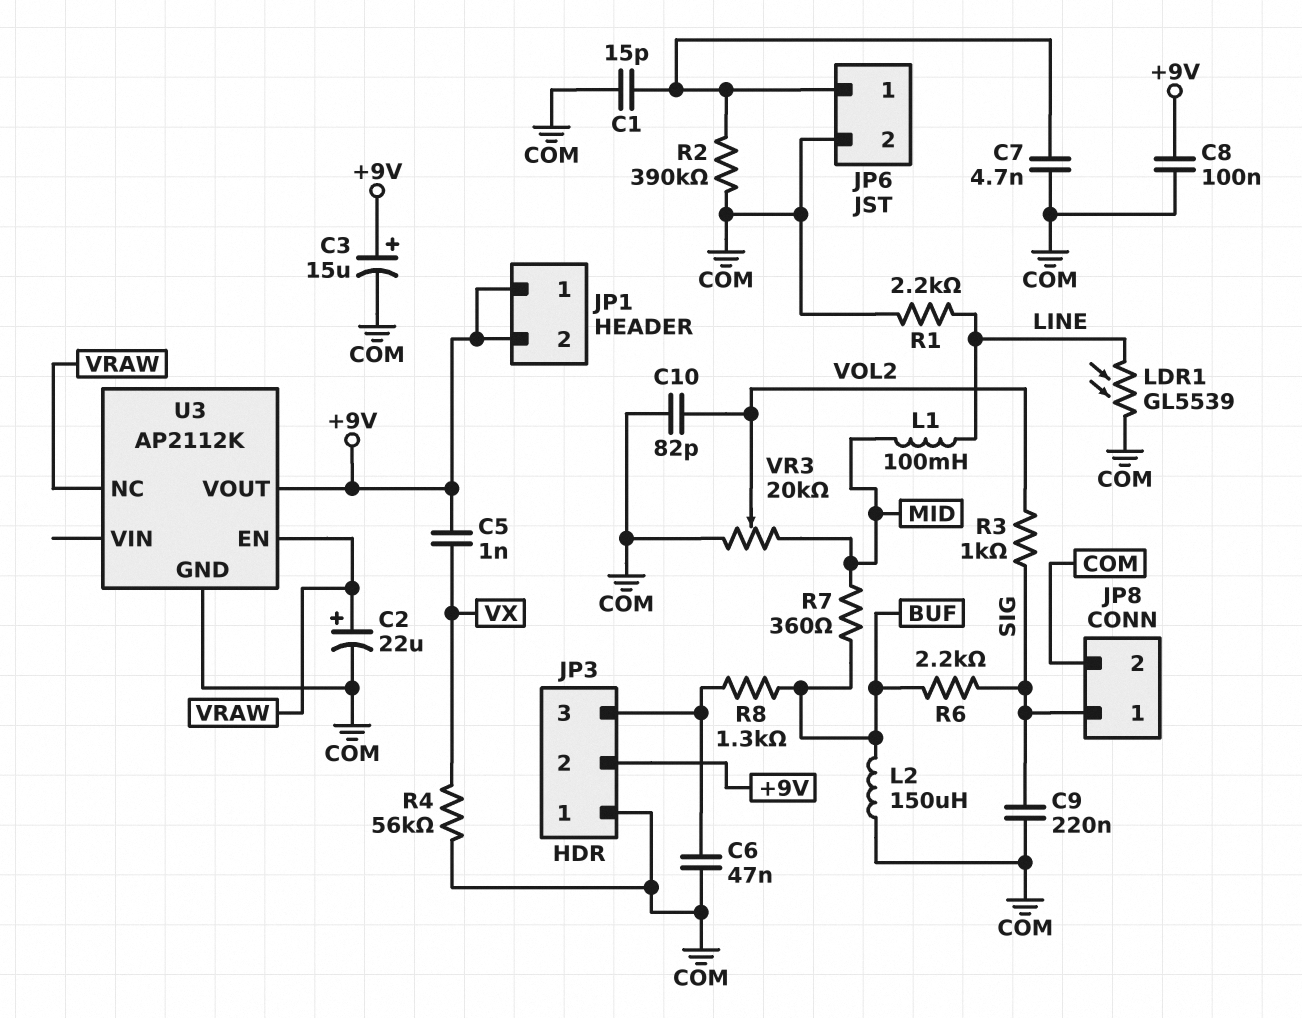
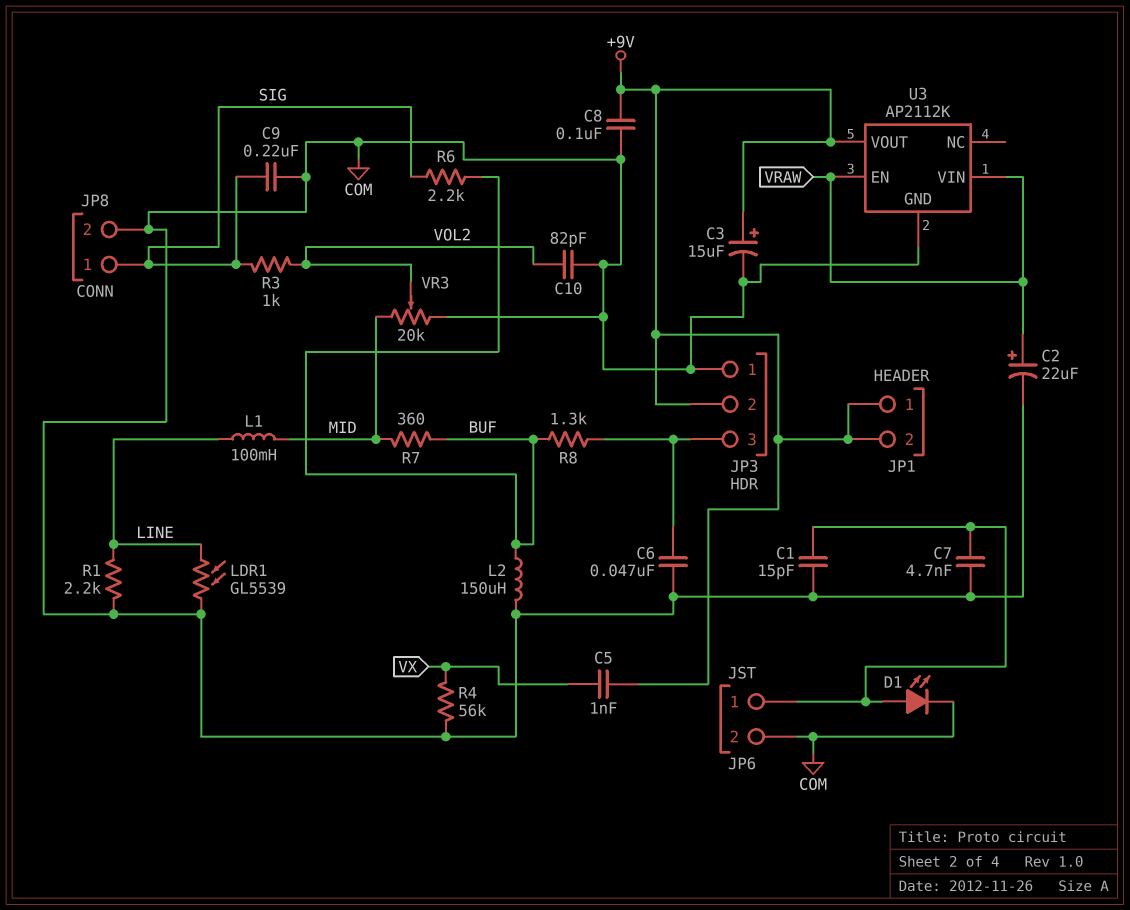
D1: none -> LED (A JP6/1, K COM)
R2: 390k (COM, JP6/1) -> none
U3 pin NC: VRAW -> none
U3 pin VIN: none -> VRAW

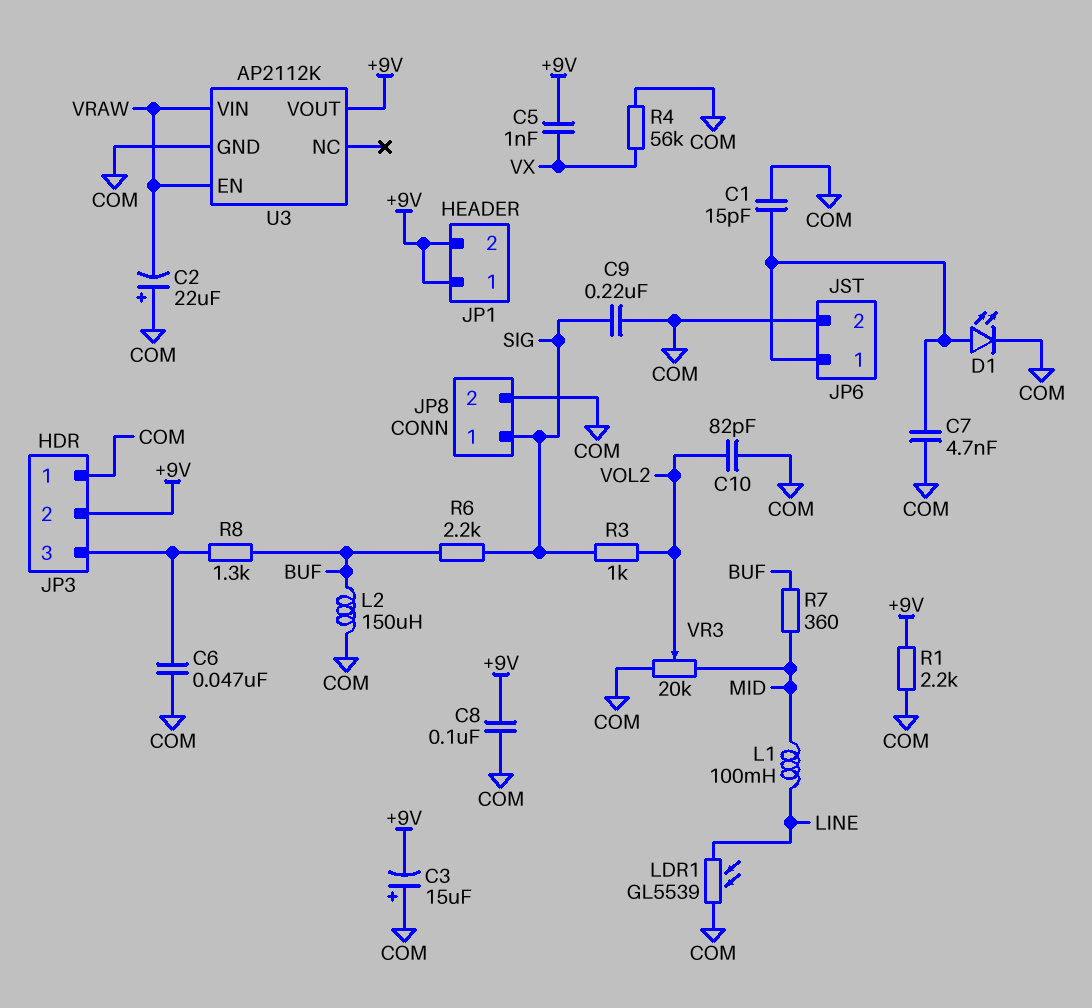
C2: 22uF (plus VRAW, minus COM) -> 22uF (plus COM, minus VRAW)
C3: 15uF (plus +9V, minus COM) -> 15uF (plus COM, minus +9V)
R1: 2.2k (COM, LINE) -> 2.2k (+9V, COM)

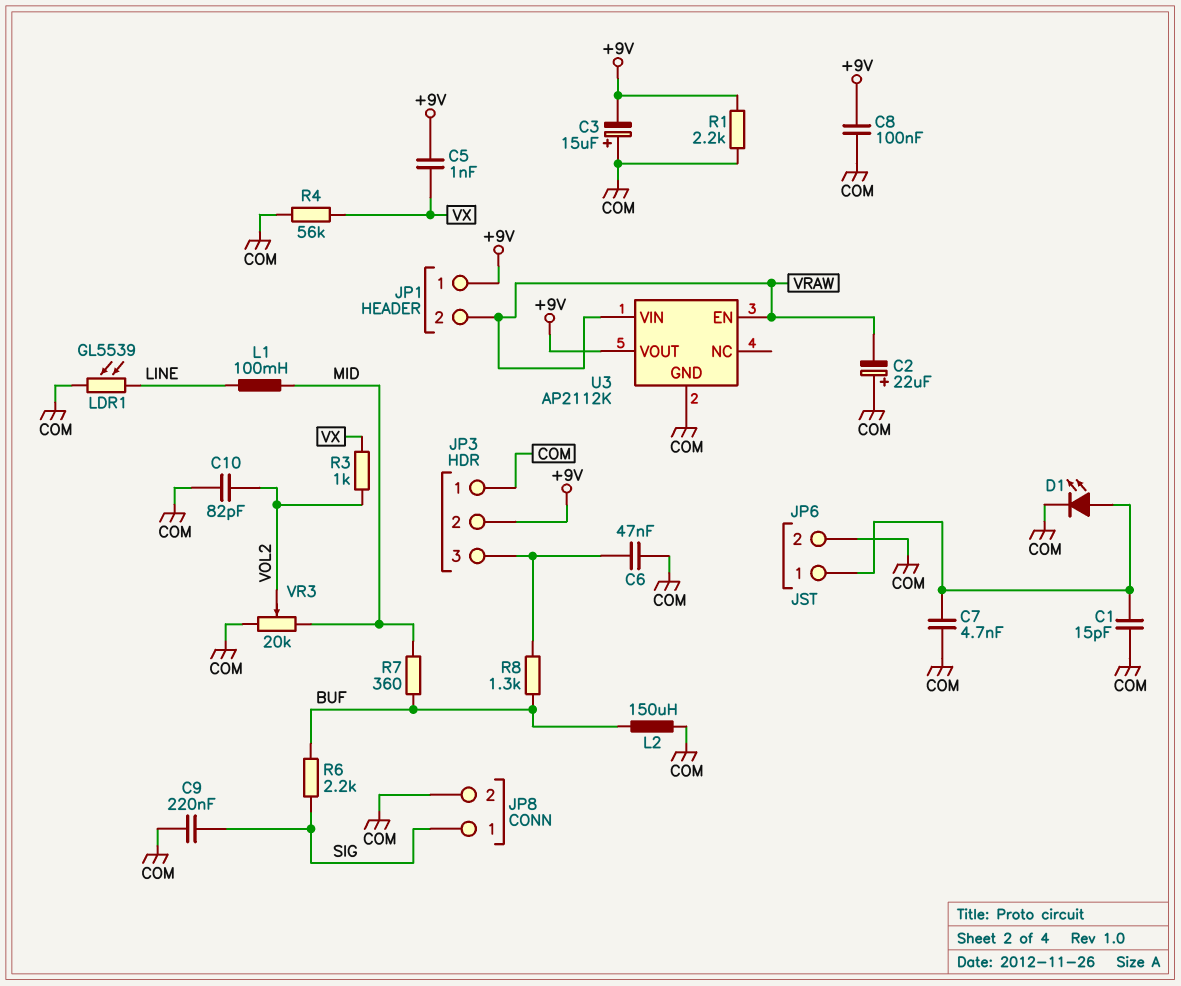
JP1 pin 2: +9V -> VRAW
R3: 1k (SIG, VOL2) -> 1k (VOL2, VX)

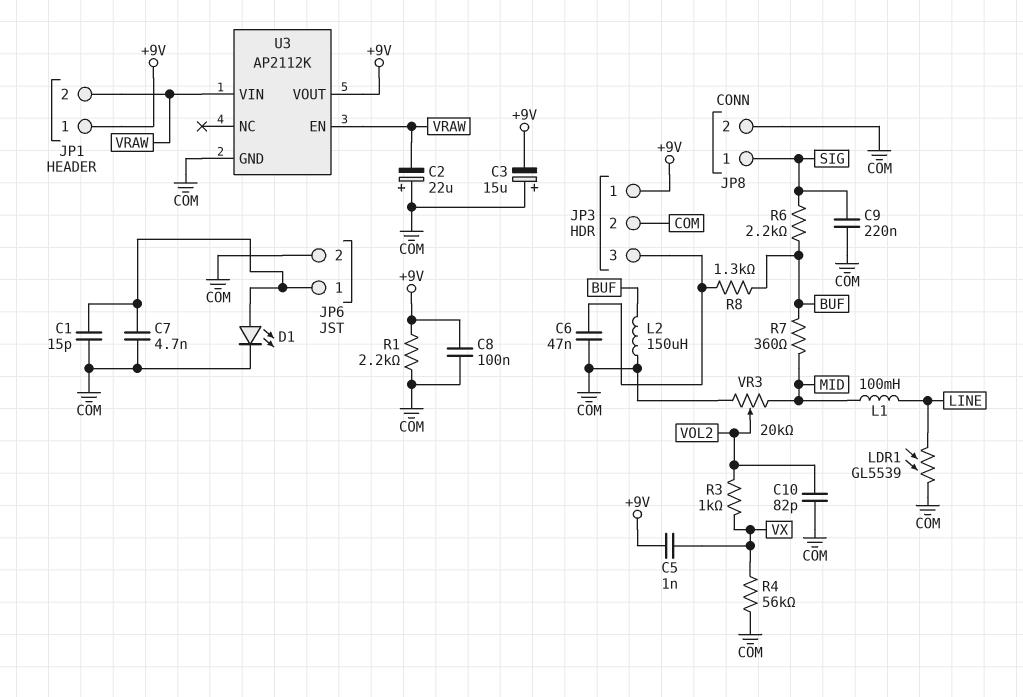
JP3 pin 1: COM -> +9V
JP3 pin 2: +9V -> COM

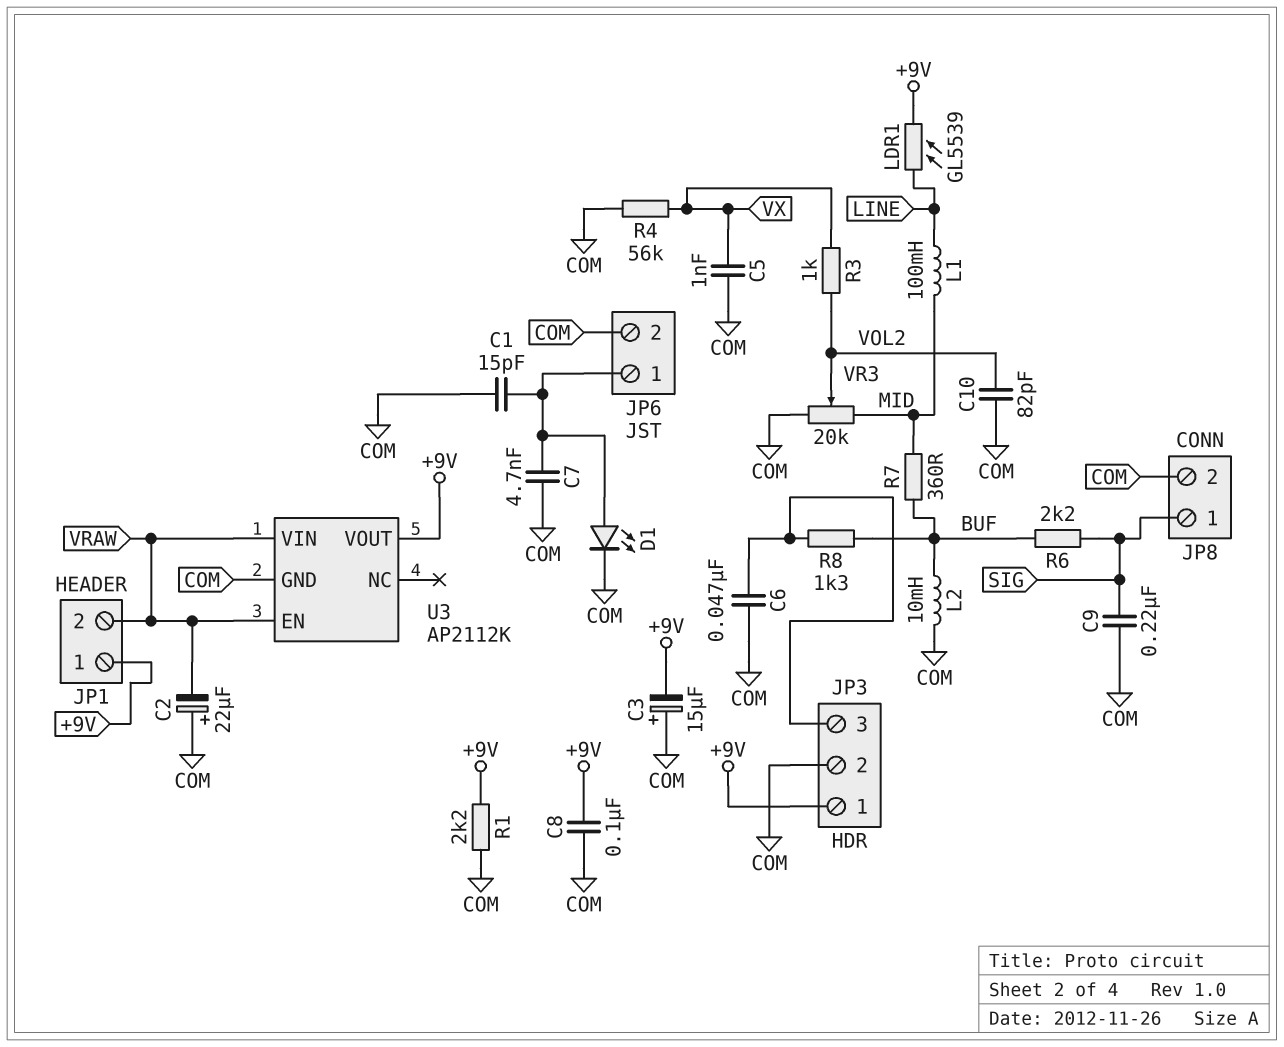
C5: 1nF (+9V, VX) -> 1nF (COM, VX)
L2: 150uH (BUF, COM) -> 10mH (BUF, COM)
LDR1: GL5539 (COM, LINE) -> GL5539 (+9V, LINE)

